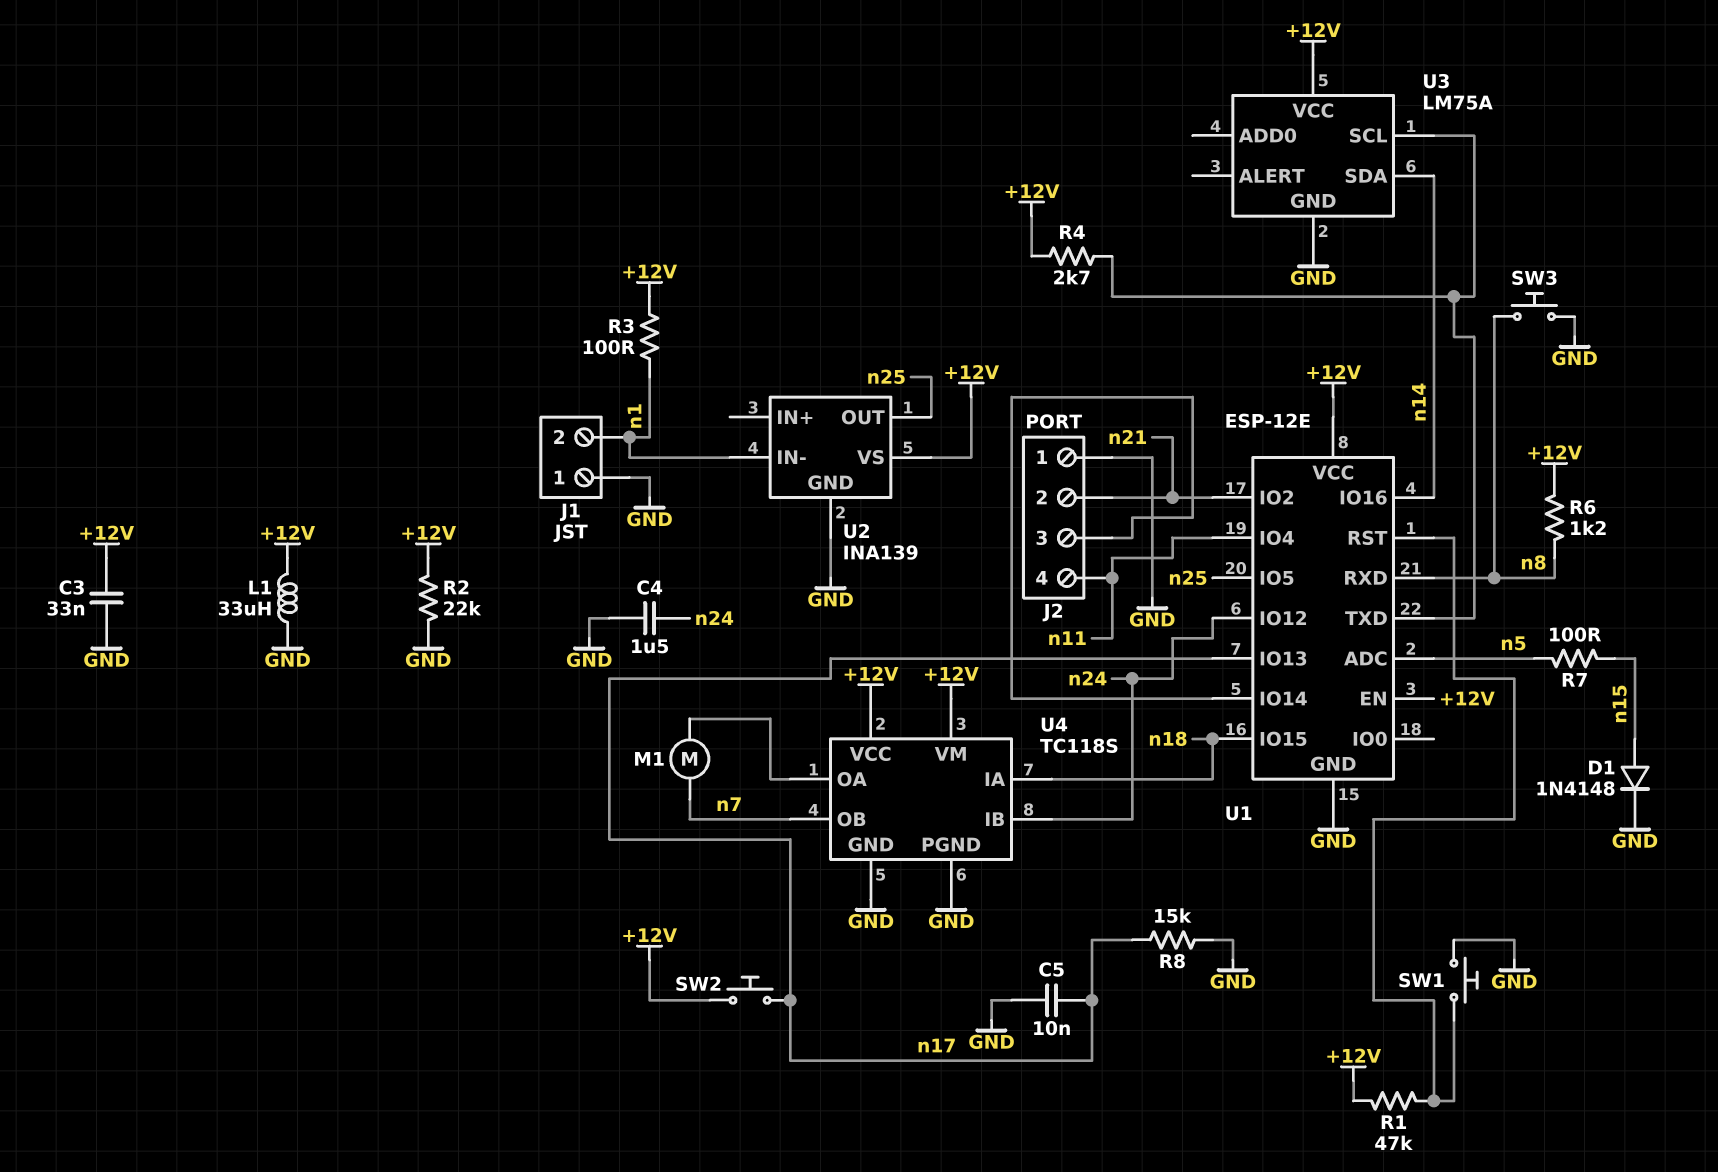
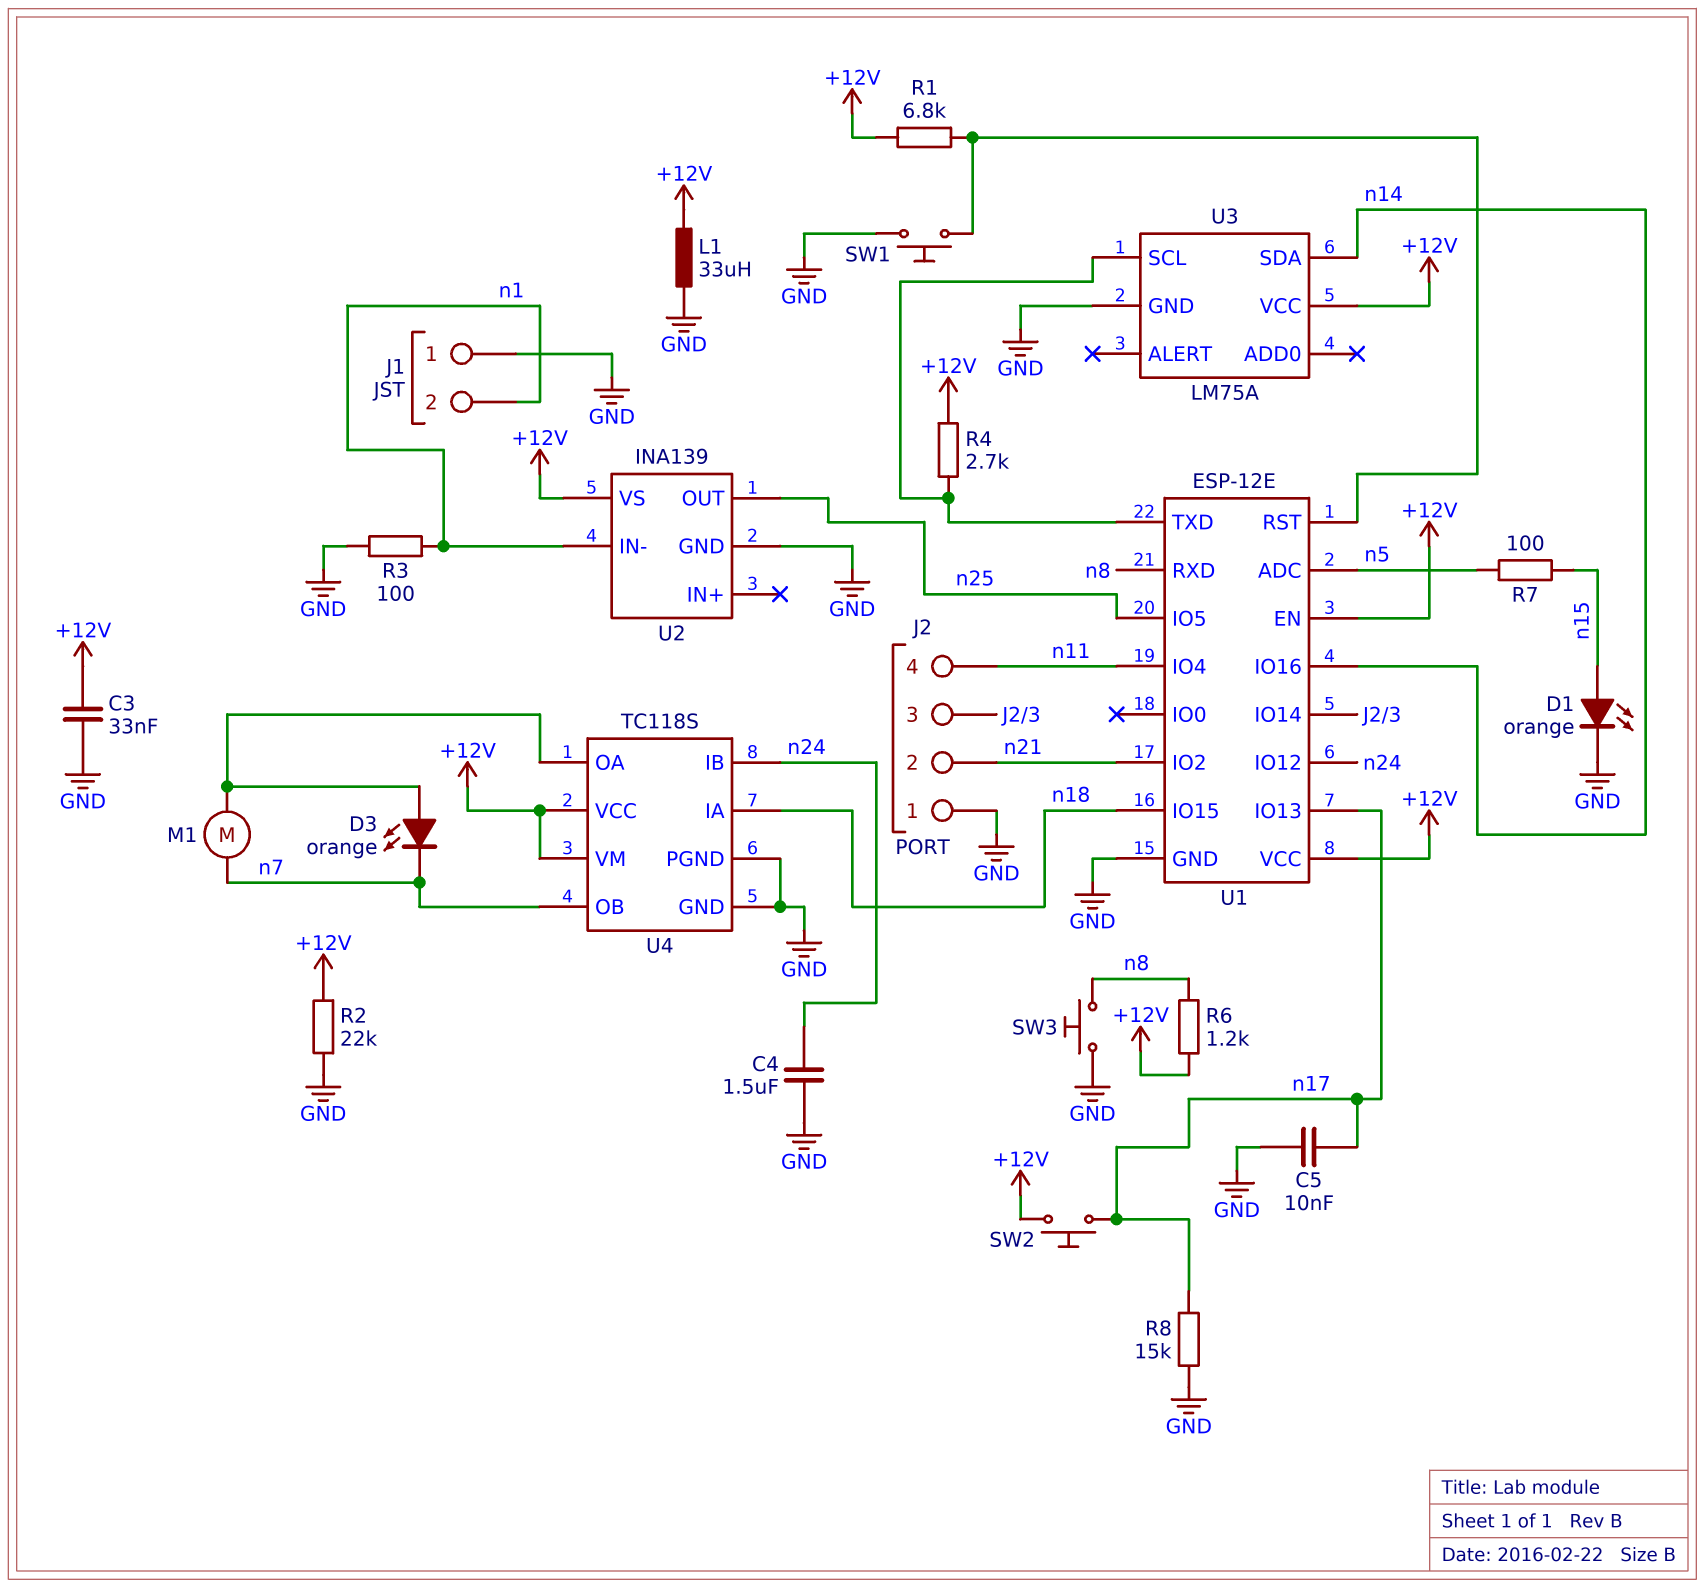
D1: diode 1N4148 (A n15, K GND) -> LED orange (A n15, K GND)
D3: none -> LED orange (A U4/OA, K n7)
R1: 47k (+12V, U1/RST) -> 6.8k (+12V, U1/RST)
R3: 100 (+12V, n1) -> 100 (GND, n1)

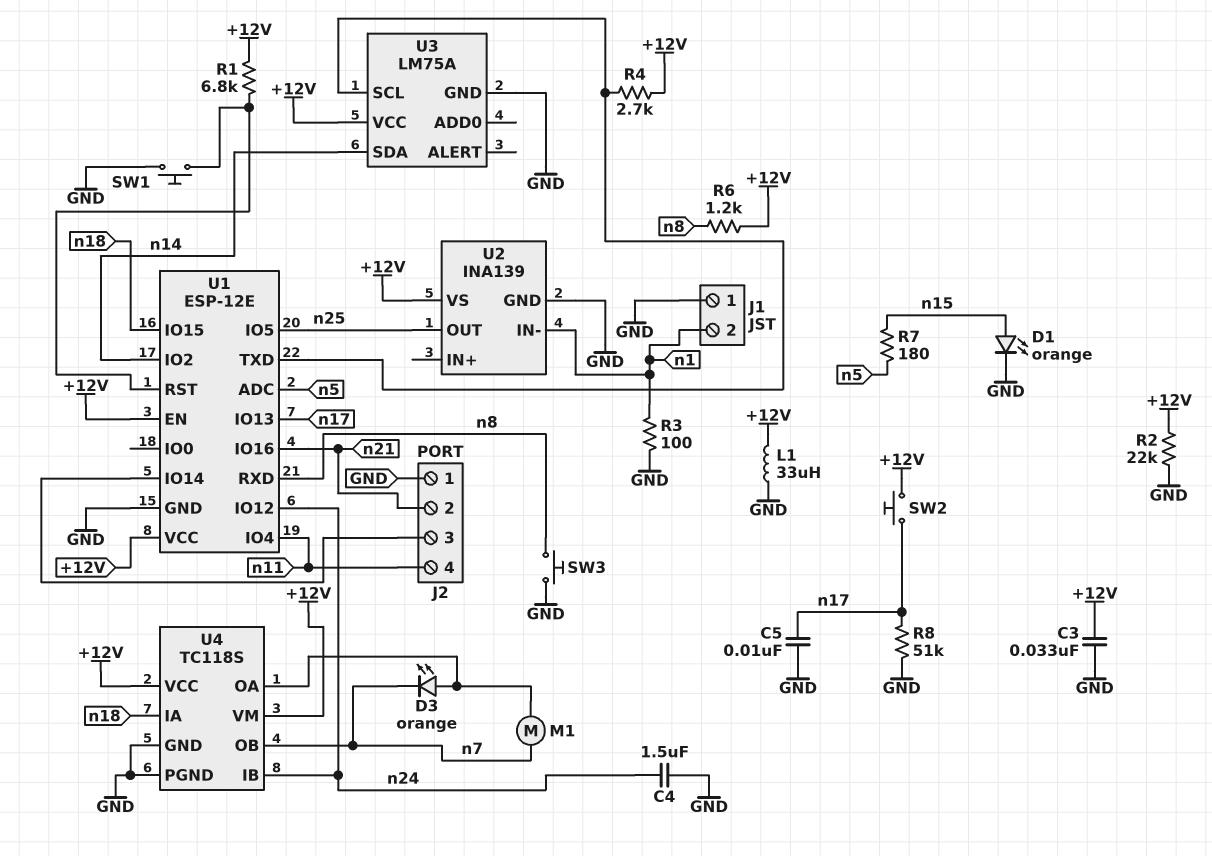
R7: 100 (n5, n15) -> 180 (n5, n15)
R8: 15k (GND, n17) -> 51k (GND, n17)
U1 pin IO2: n21 -> n14
U1 pin IO16: n14 -> n21

